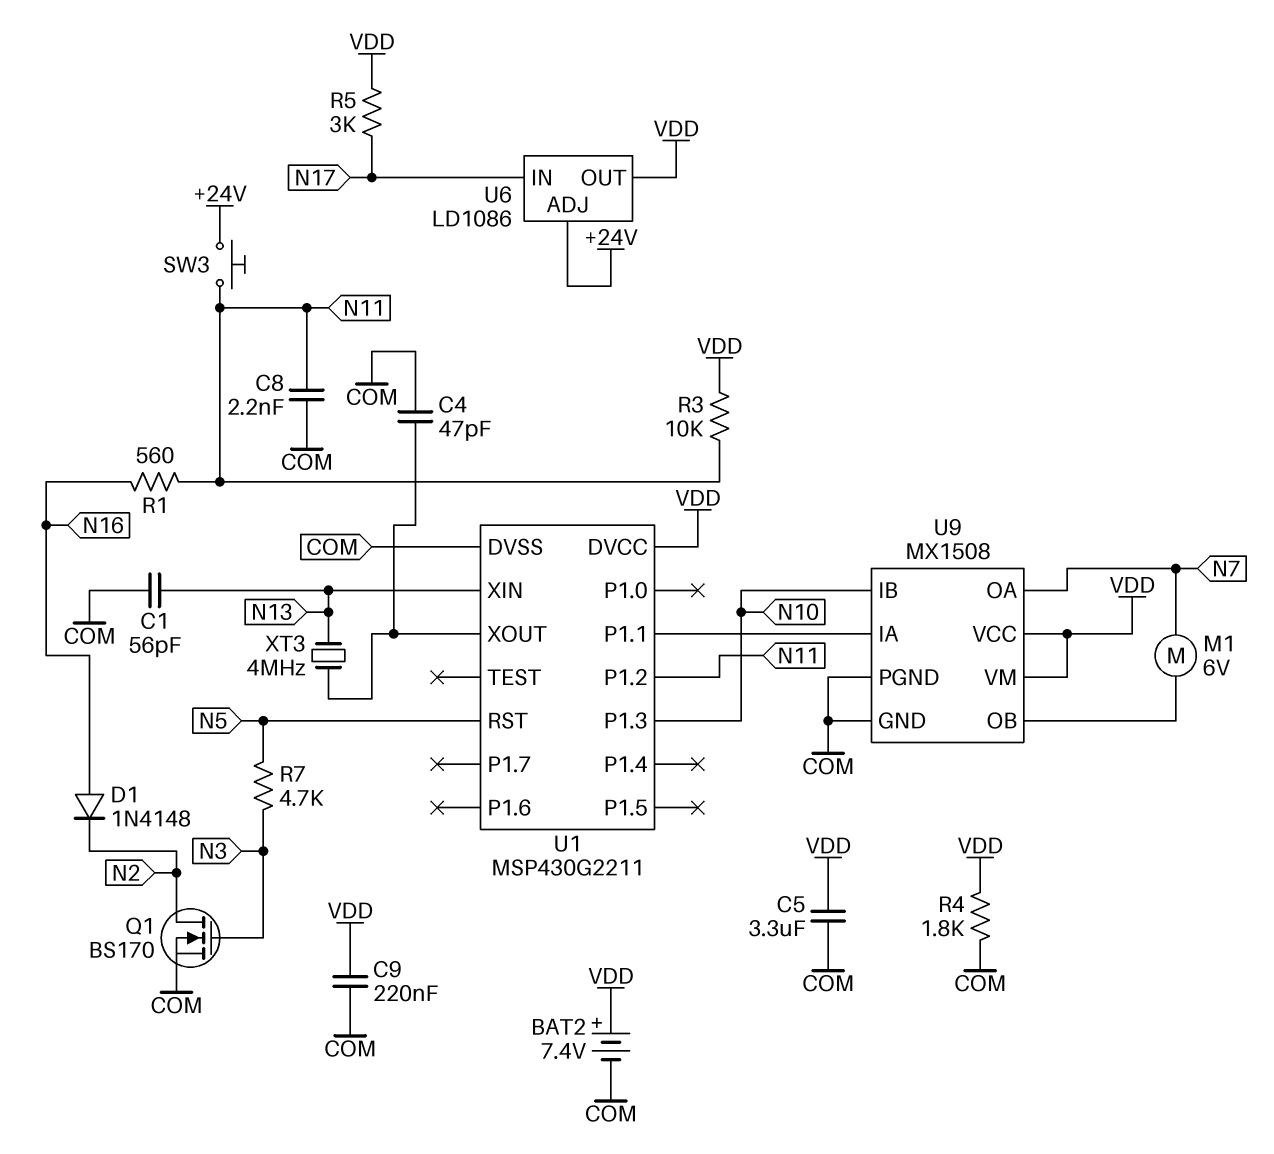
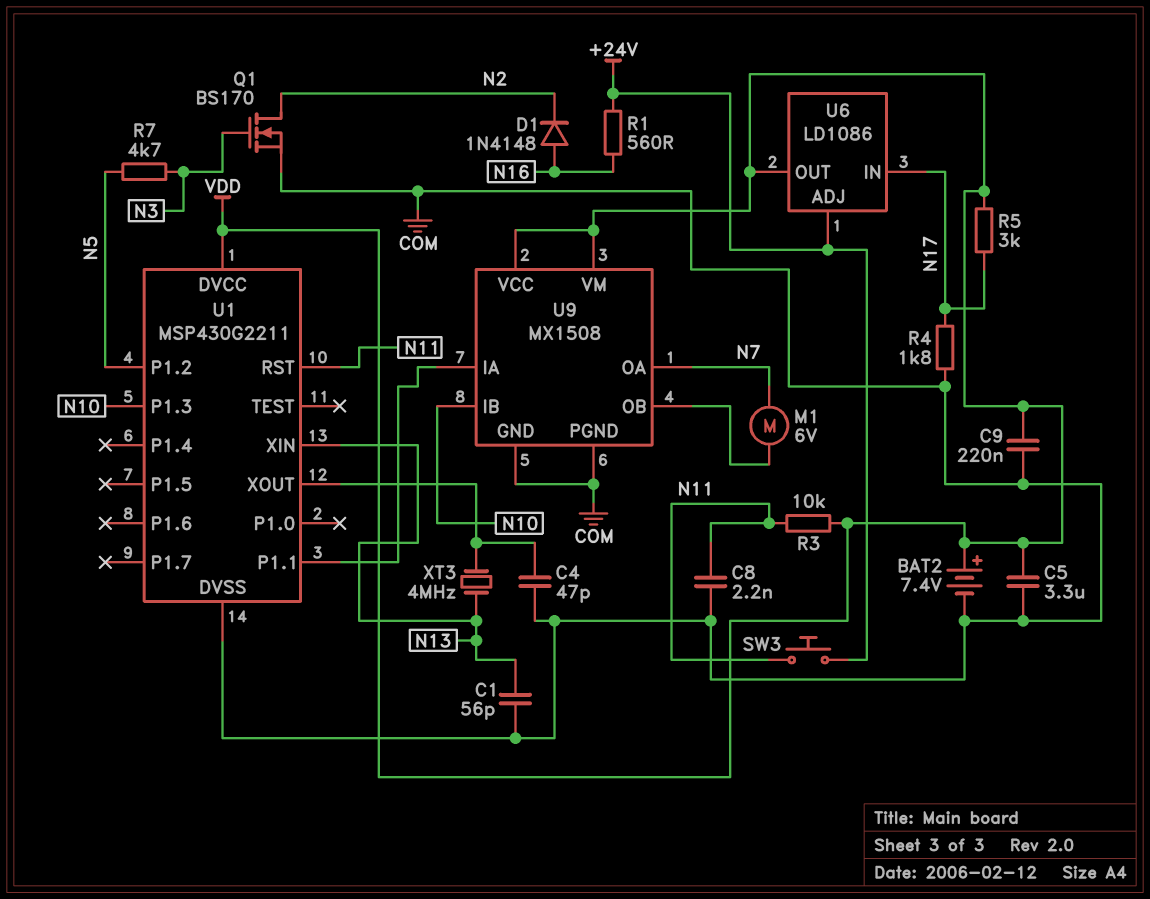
R1: 560 (N11, N16) -> 560 (+24V, N16)
R4: 1.8k (COM, VDD) -> 1.8k (COM, N17)
U1 pin P1.2: N11 -> N5
U1 pin RST: N5 -> N11

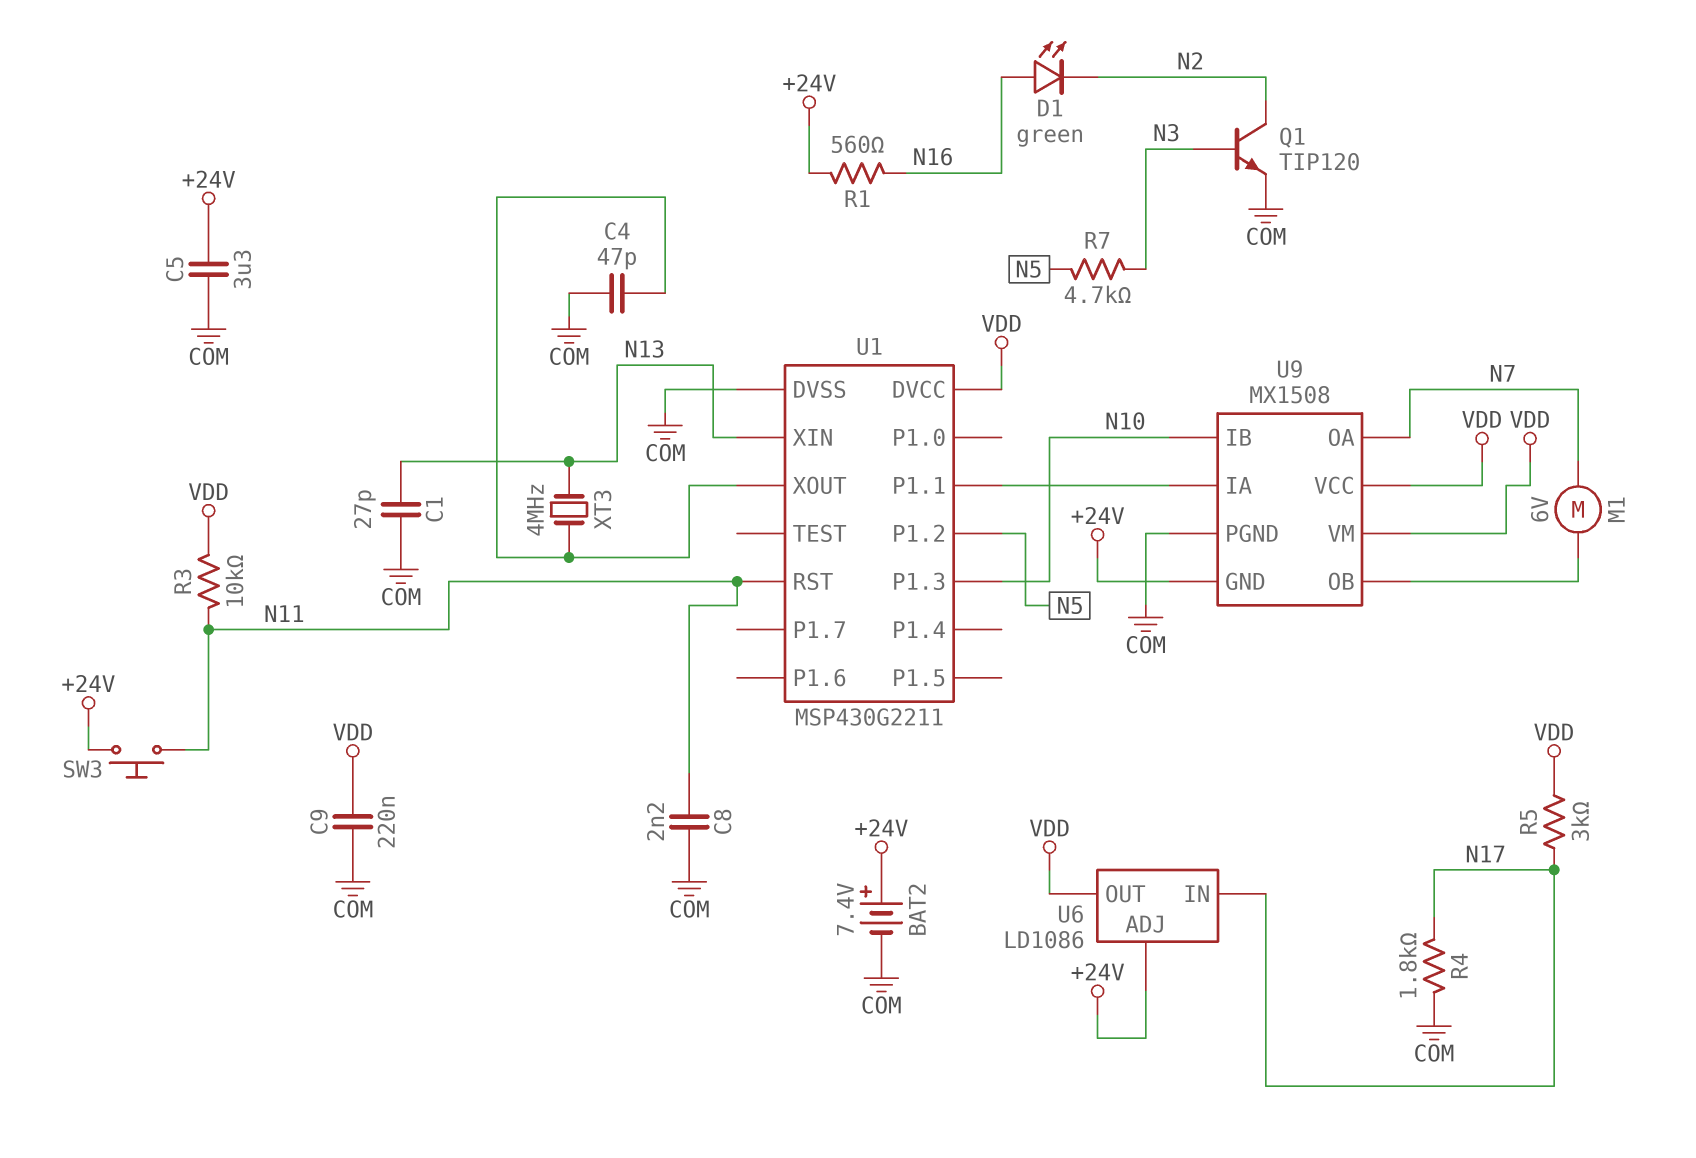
BAT2: 7.4V (plus VDD, minus COM) -> 7.4V (plus +24V, minus COM)
C1: 56pF (COM, N13) -> 27pF (COM, N13)
C5: 3.3uF (COM, VDD) -> 3.3uF (+24V, COM)
D1: diode 1N4148 (A N16, K N2) -> LED green (A N16, K N2)
Q1: NMOS BS170 (G N3, D N2, S COM) -> NPN TIP120 (B N3, C N2, E COM)
U9 pin GND: COM -> +24V

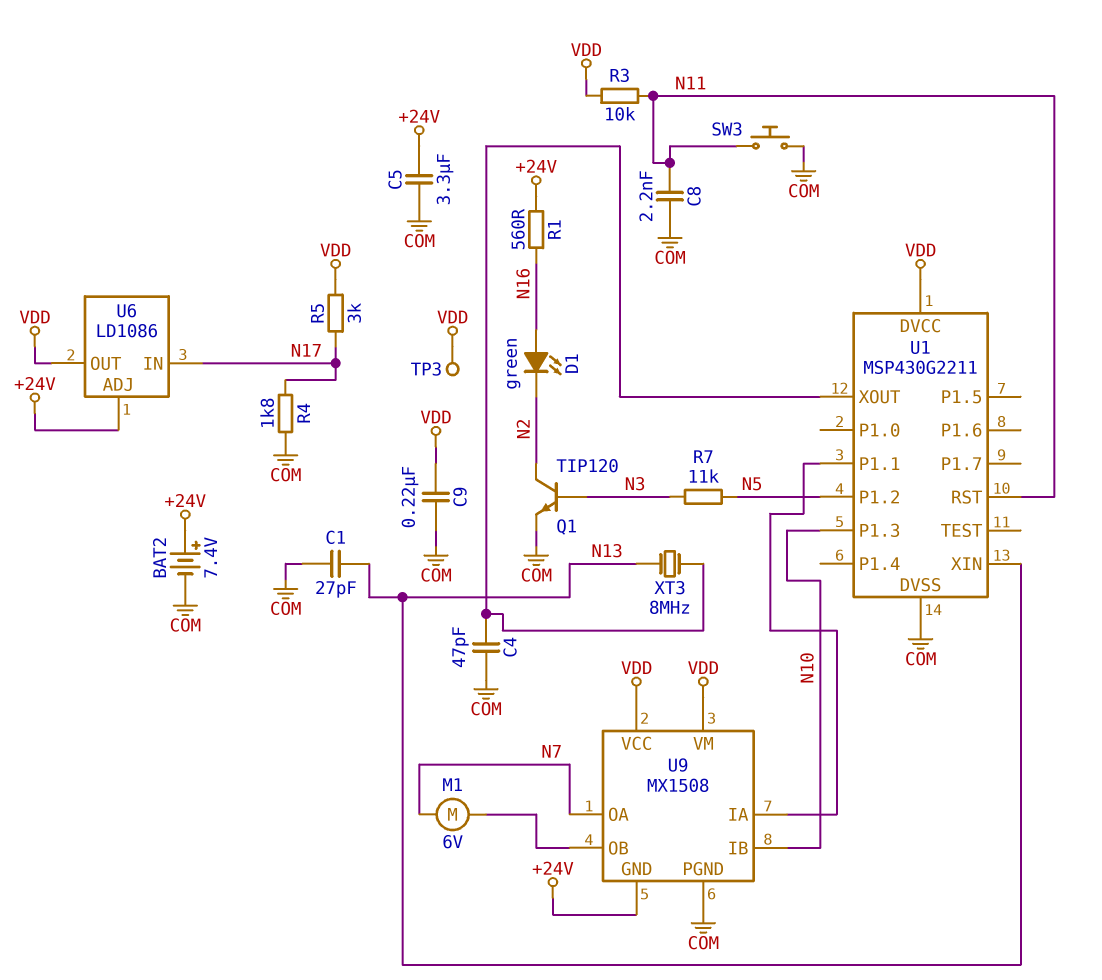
R7: 4.7k (N3, N5) -> 11k (N3, N5)
SW3: button (+24V, N11) -> button (COM, N11)
TP3: none -> test point (VDD)
XT3: 4MHz (N13, U1/XOUT) -> 8MHz (N13, U1/XOUT)

